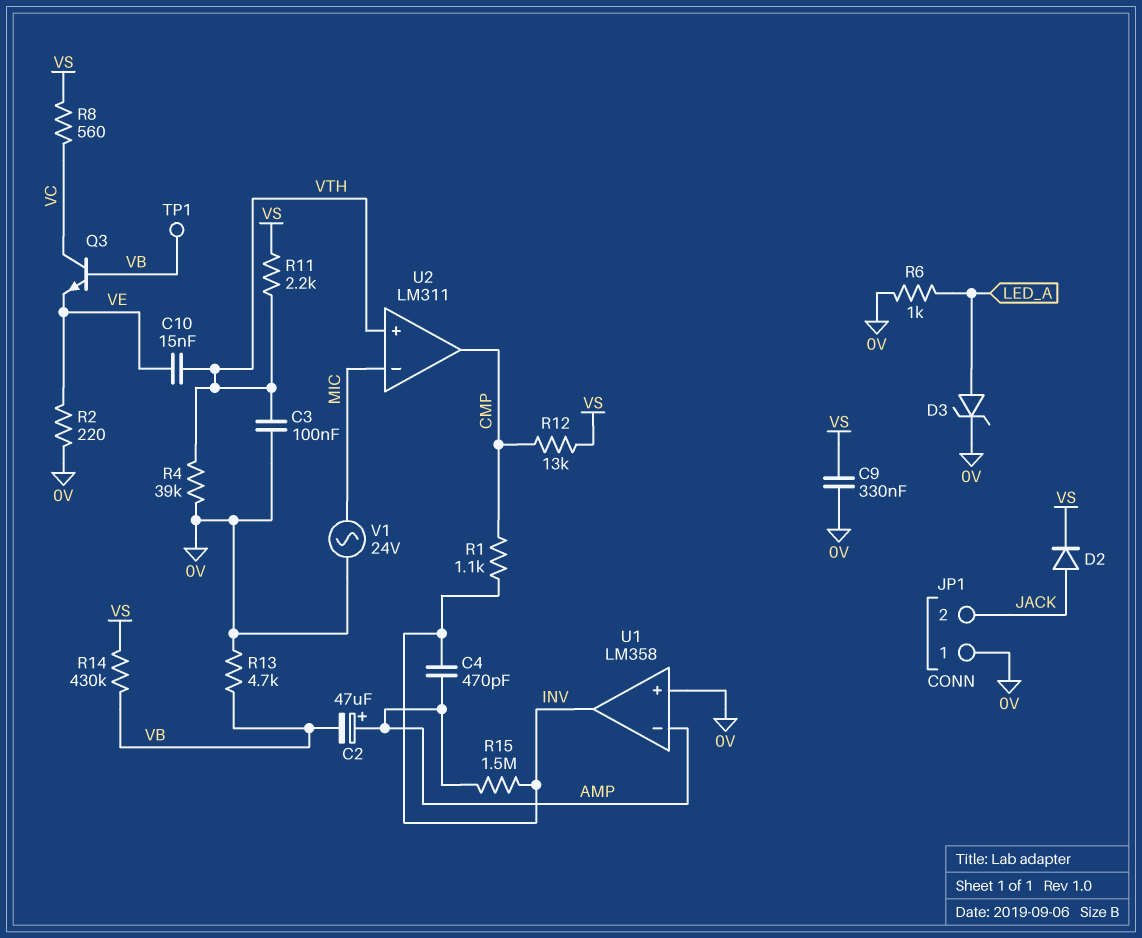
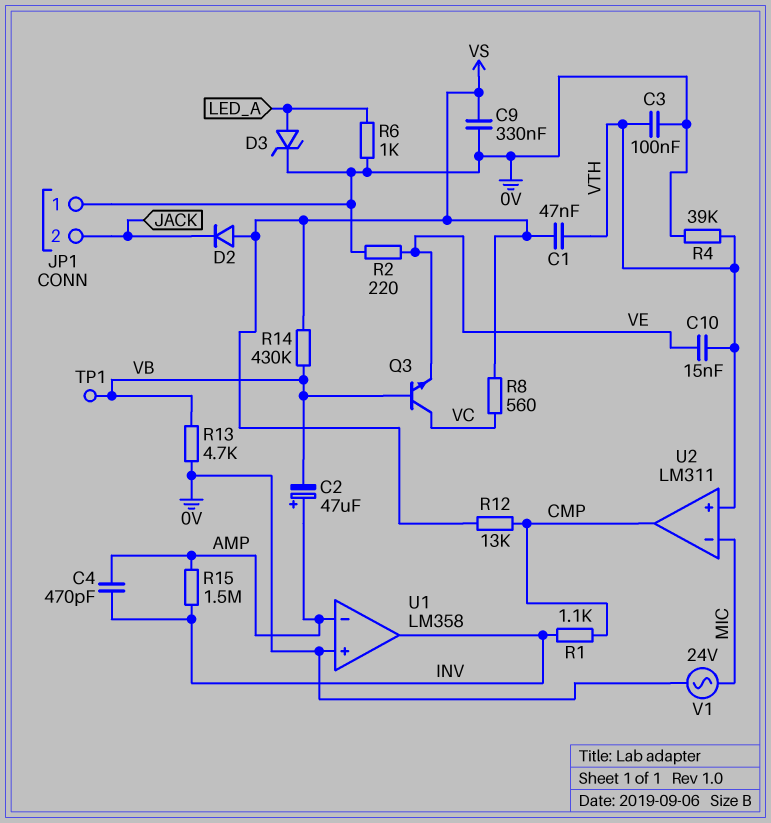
C1: none -> 47nF (VS, VTH)
D2: diode (A JACK, K VS) -> diode (A VS, K JACK)
R11: 2.2k (VS, VTH) -> none

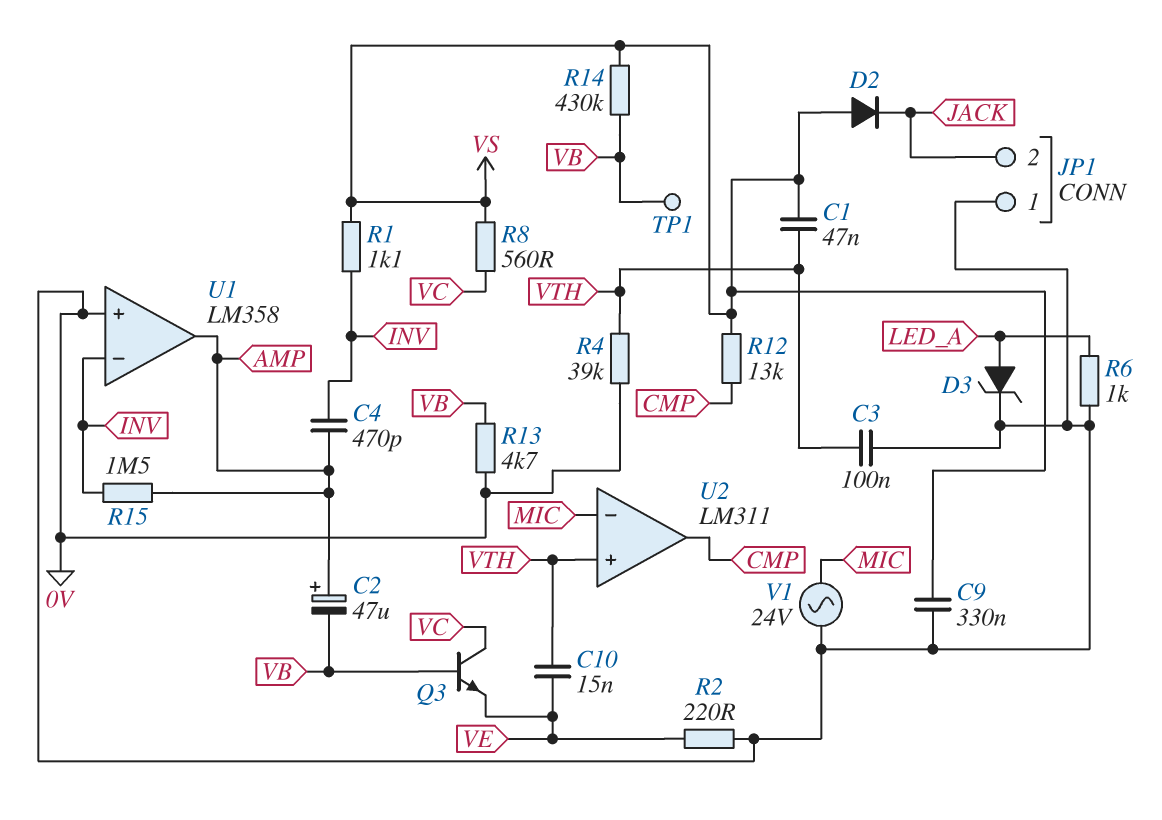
R1: 1.1k (CMP, INV) -> 1.1k (INV, VS)
U1 pin in-: AMP -> INV
U1 pin out: INV -> AMP

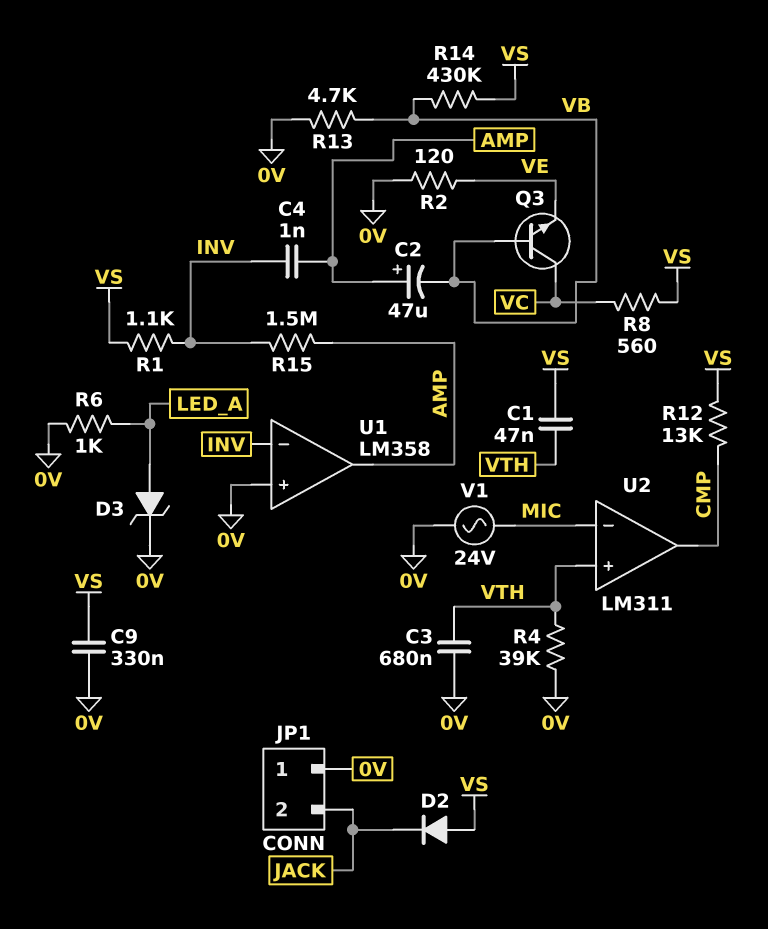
C3: 100nF (0V, VTH) -> 680nF (0V, VTH)
C4: 470pF (AMP, INV) -> 1nF (AMP, INV)
C10: 15nF (VE, VTH) -> none
R2: 220 (0V, VE) -> 120 (0V, VE)
TP1: test point (VB) -> none

